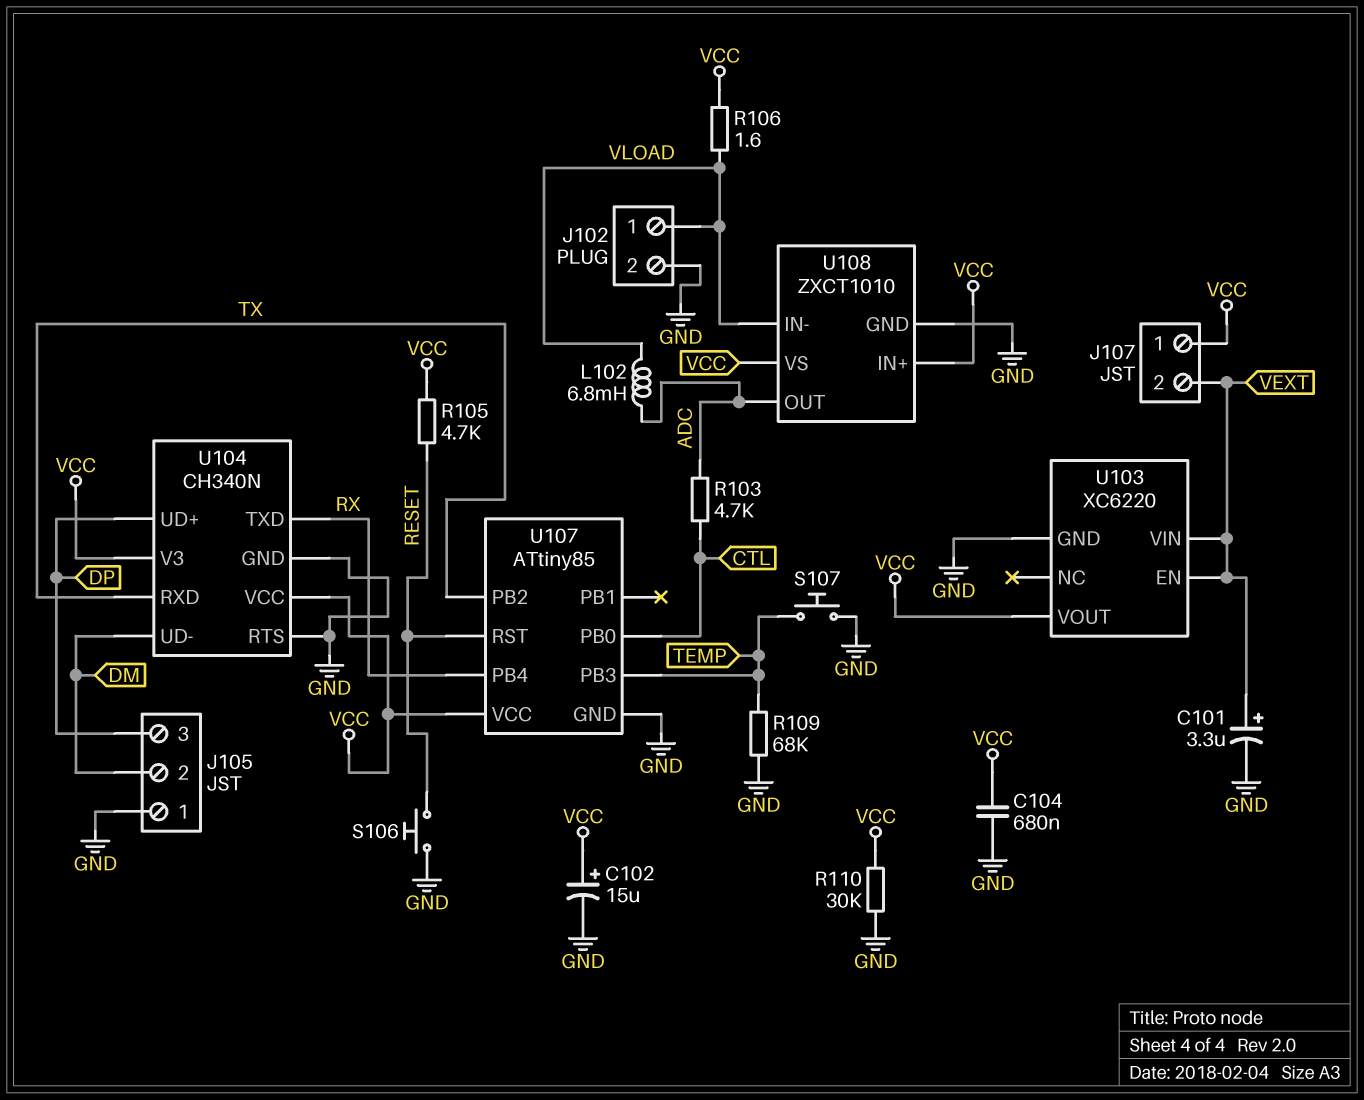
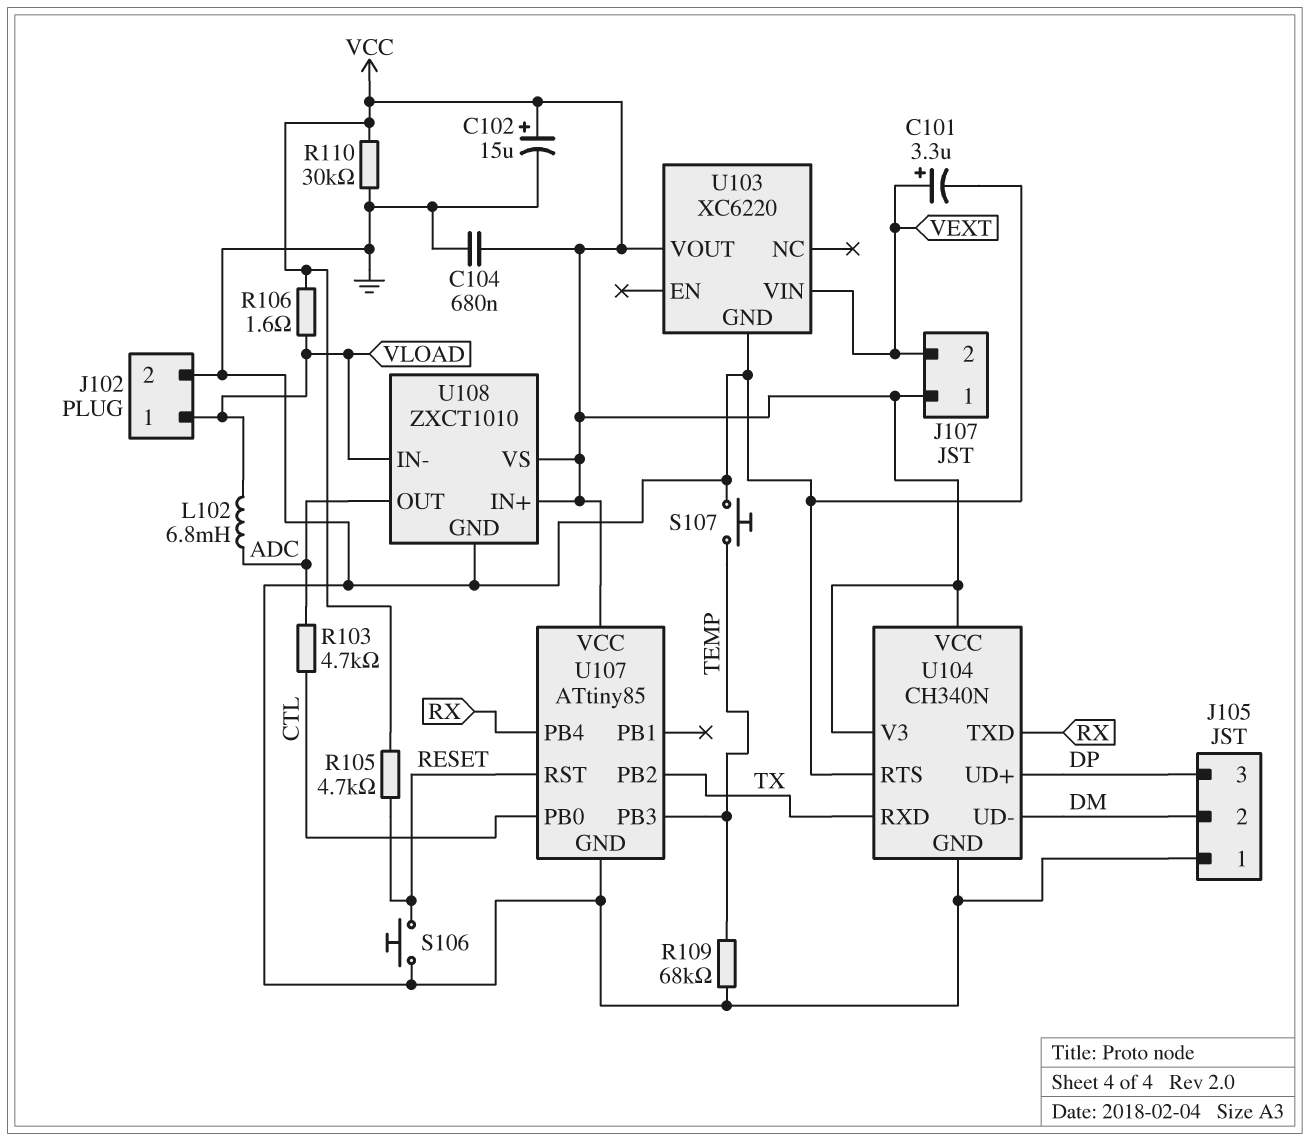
U103 pin EN: VEXT -> none

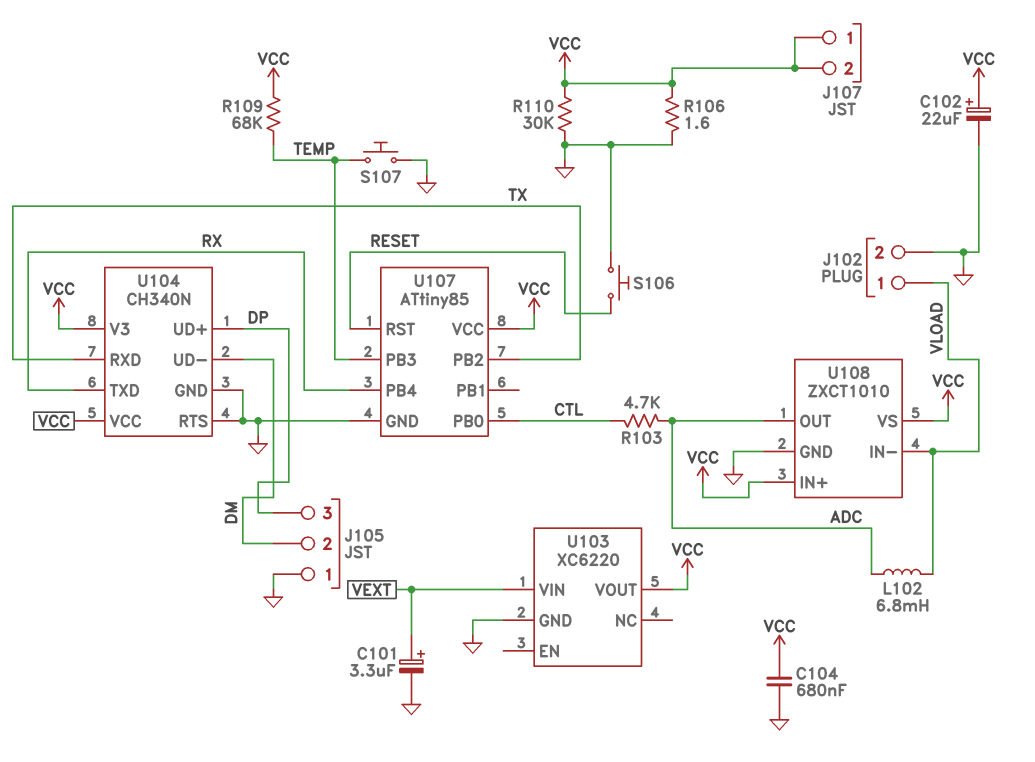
C102: 15uF (plus VCC, minus GND) -> 22uF (plus VCC, minus GND)
J107 pin 2: VEXT -> VCC
R105: 4.7k (RESET, VCC) -> none
R106: 1.6 (VCC, VLOAD) -> 1.6 (GND, VCC)
R109: 68k (GND, TEMP) -> 68k (TEMP, VCC)

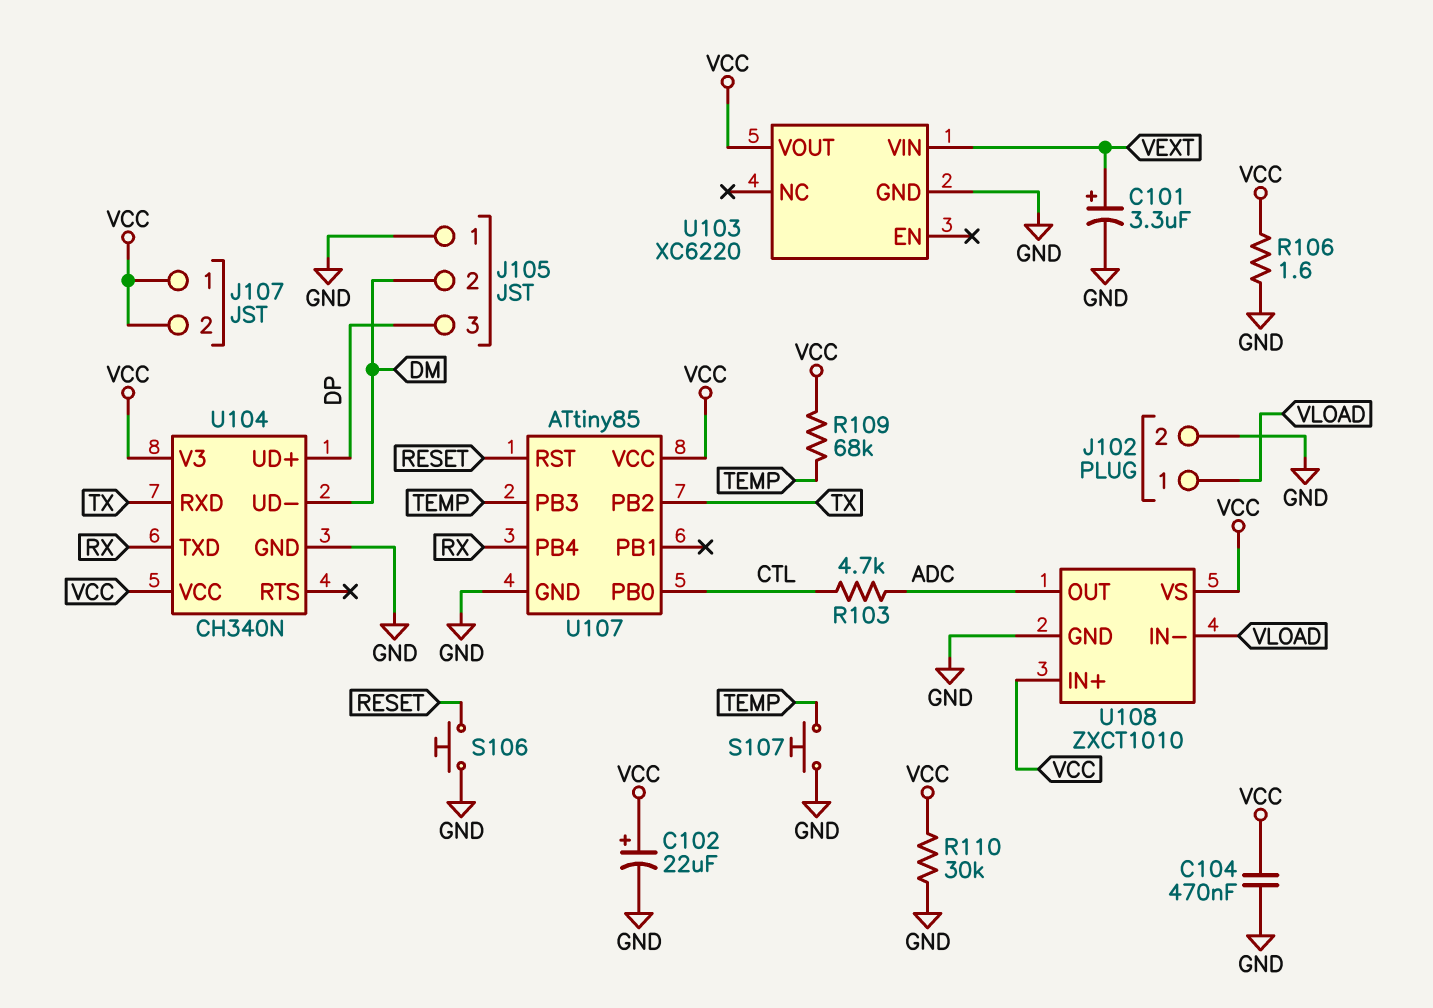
C104: 680nF (GND, VCC) -> 470nF (GND, VCC)
L102: 6.8mH (ADC, VLOAD) -> none
U104 pin RTS: GND -> none

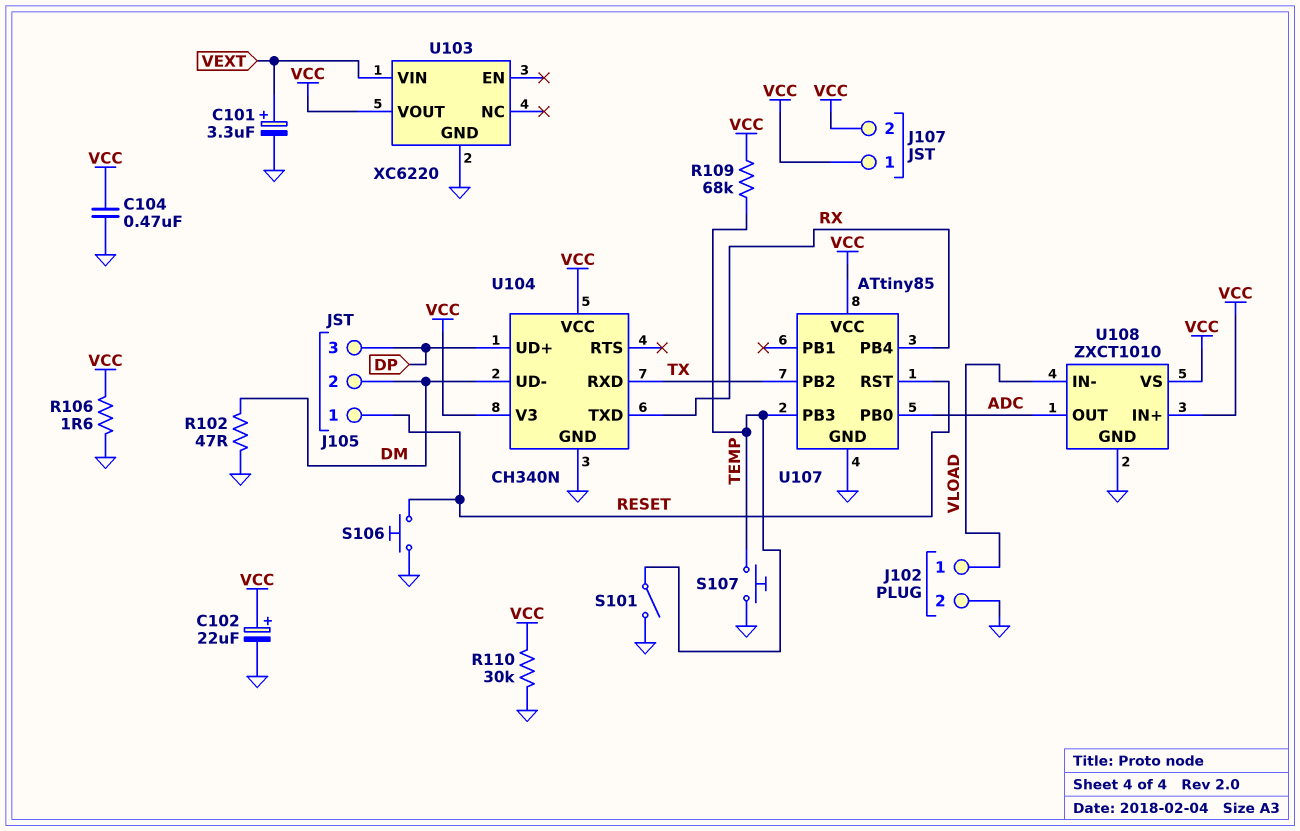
J105 pin 1: GND -> RESET
R102: none -> 47 (DM, GND)
R103: 4.7k (ADC, CTL) -> none
S101: none -> switch (GND, TEMP)
U107 pin PB0: CTL -> ADC

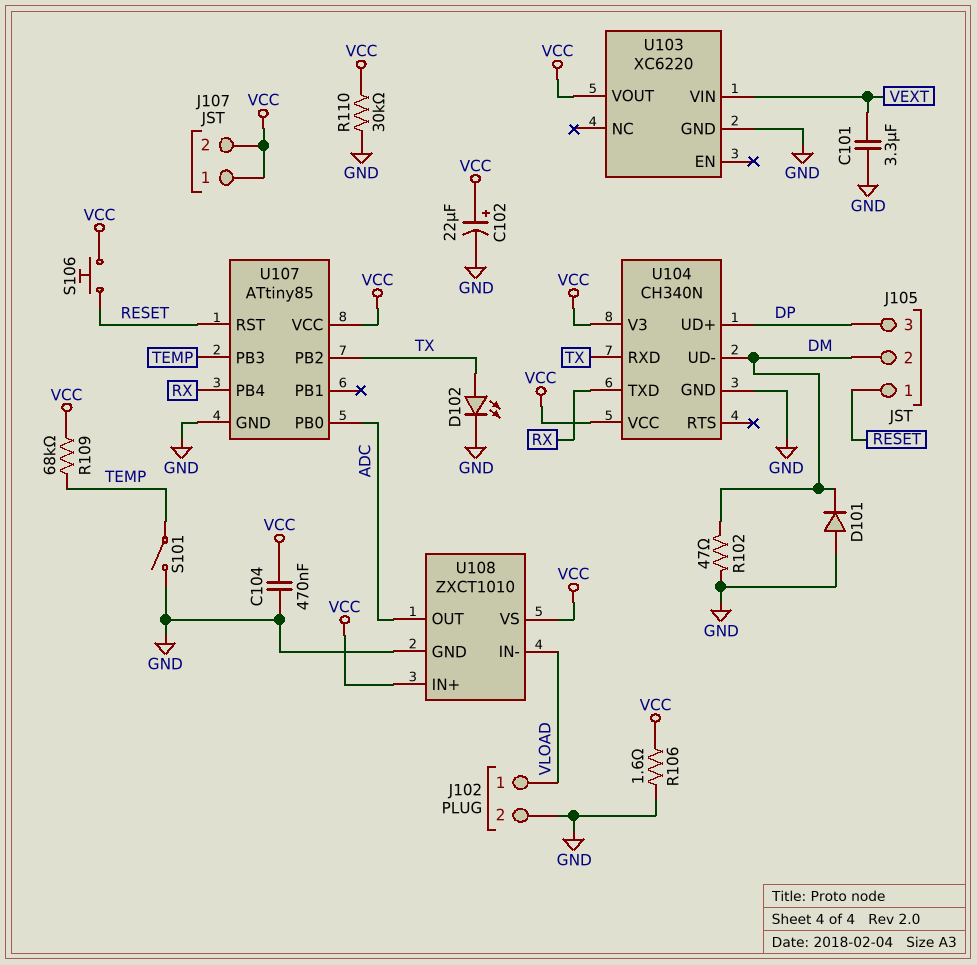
C101: 3.3uF (plus VEXT, minus GND) -> 3.3uF (GND, VEXT)
D101: none -> diode (A GND, K DM)
D102: none -> LED (A TX, K GND)
S106: button (GND, RESET) -> button (RESET, VCC)
S107: button (GND, TEMP) -> none

